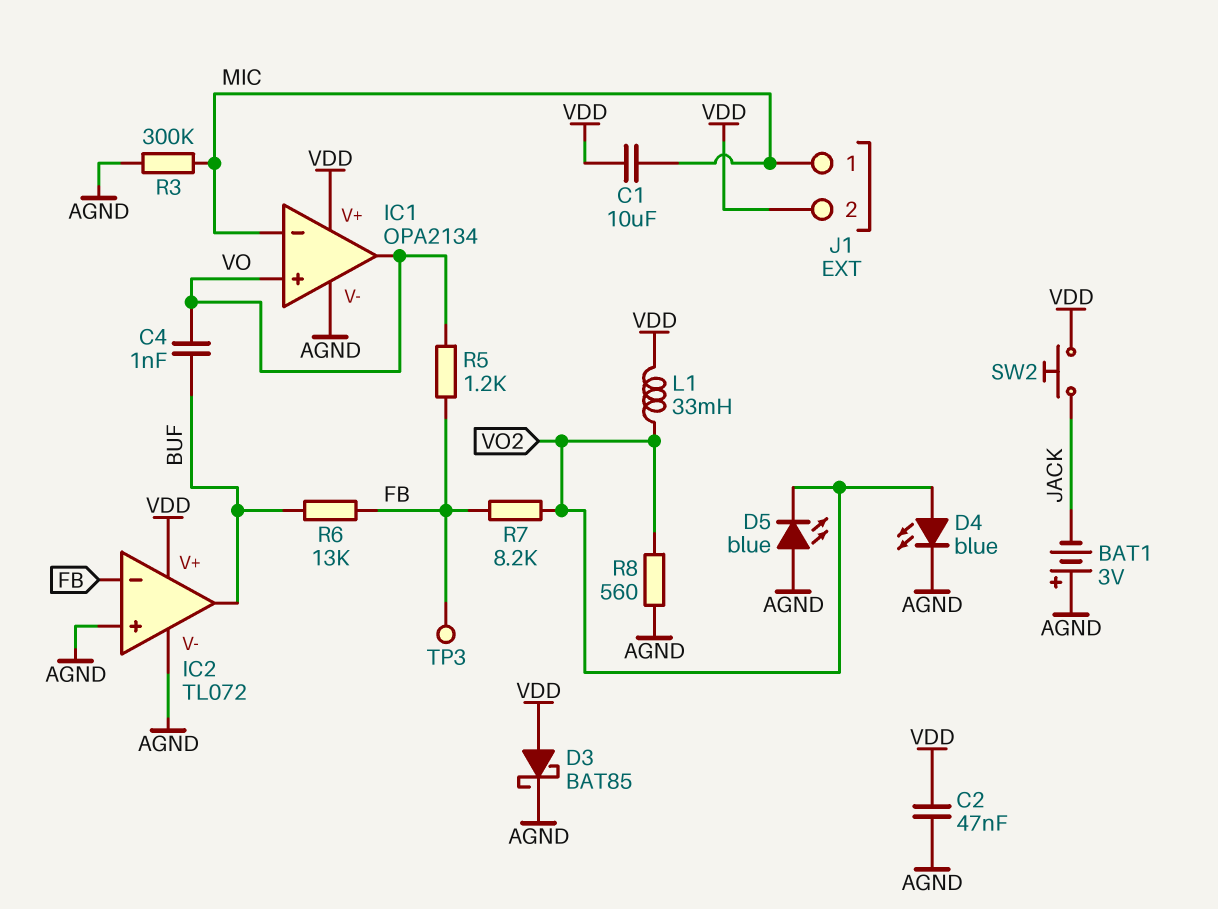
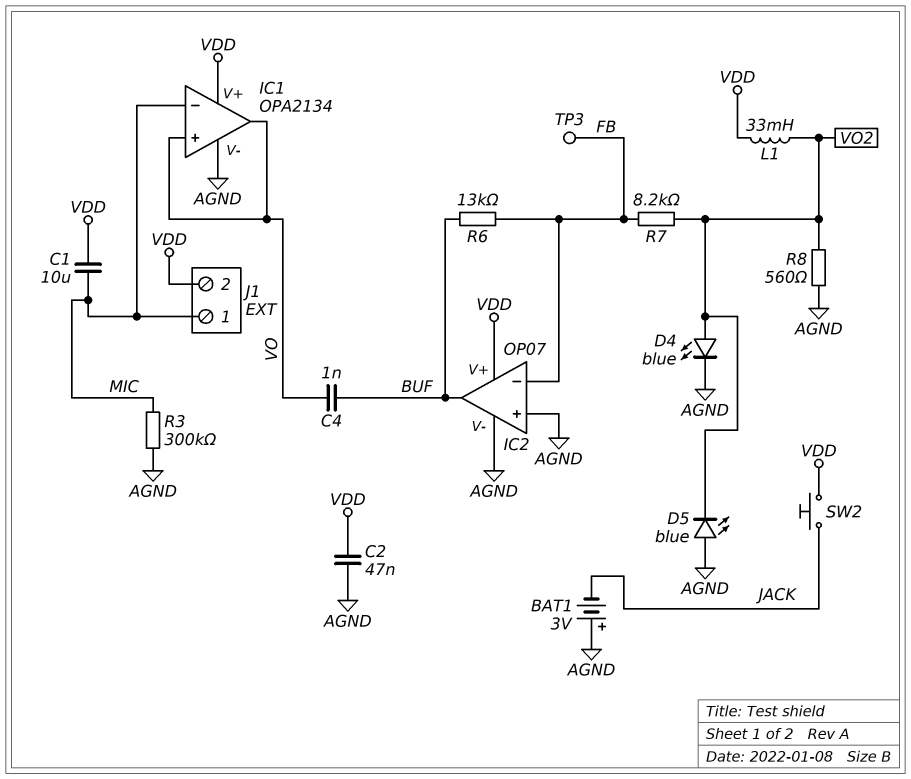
D3: schottky BAT85 (A VDD, K AGND) -> none
IC2: TL072 -> OP07
R5: 1.2k (FB, VO) -> none

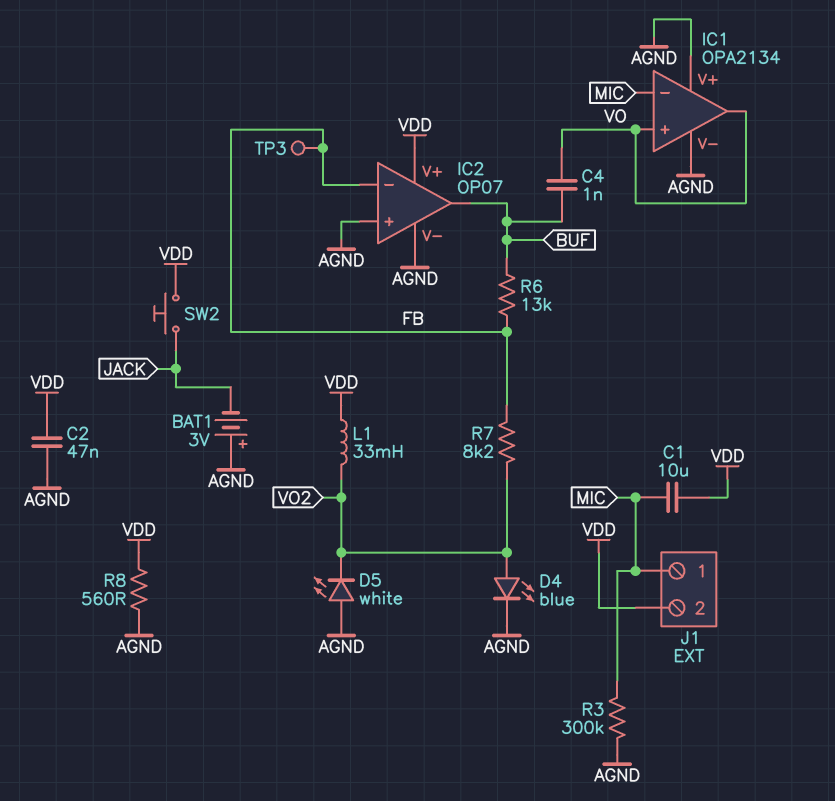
D5: LED blue (A AGND, K VO2) -> LED white (A AGND, K VO2)
IC1 pin V+: VDD -> AGND
R8: 560 (AGND, VO2) -> 560 (AGND, VDD)

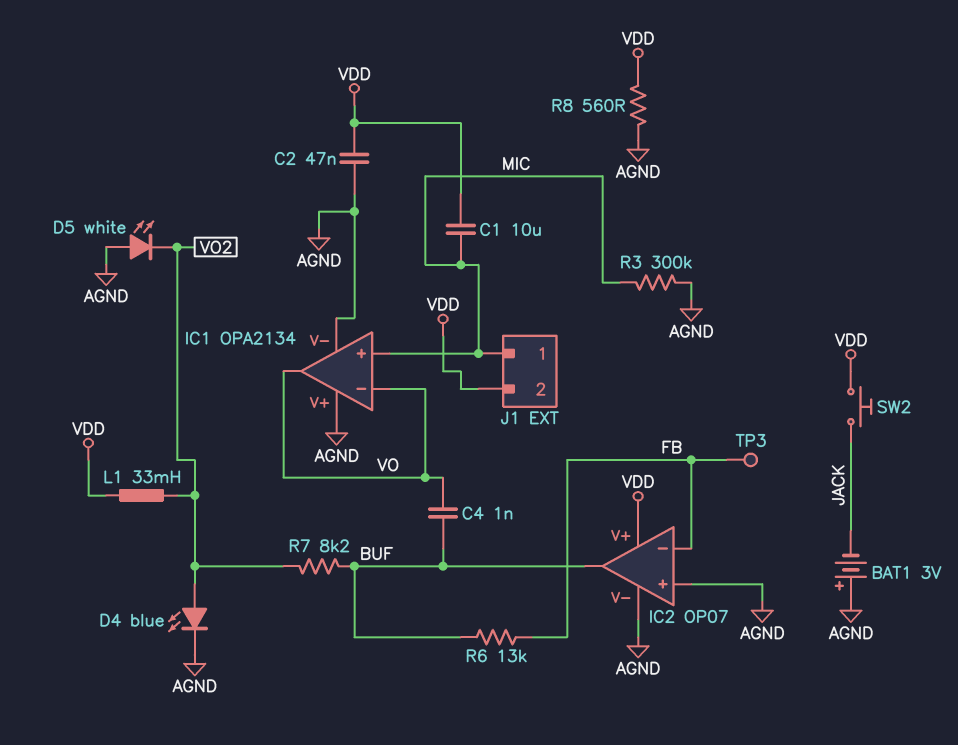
IC1 pin in+: VO -> MIC
IC1 pin in-: MIC -> VO
R7: 8.2k (FB, VO2) -> 8.2k (BUF, VO2)

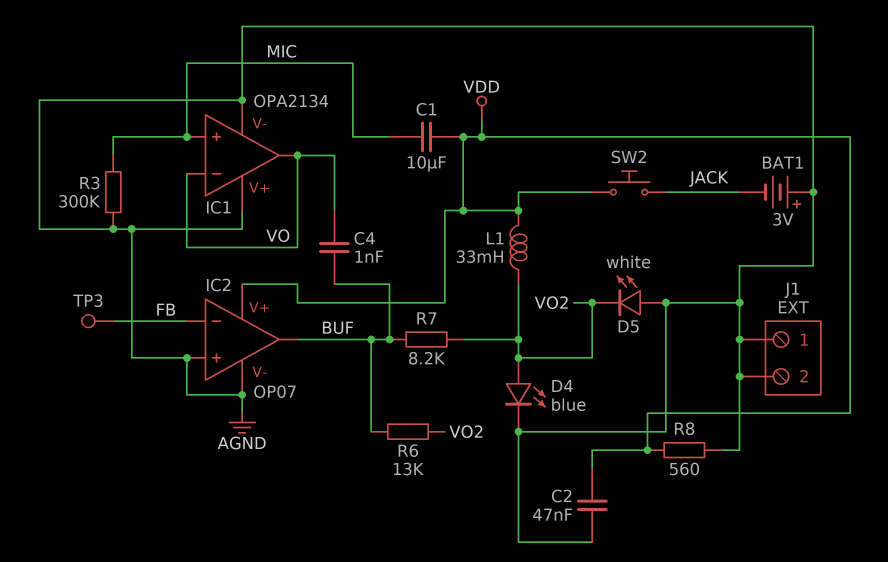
J1 pin 1: MIC -> AGND
J1 pin 2: VDD -> AGND
R6: 13k (BUF, FB) -> 13k (BUF, VO2)

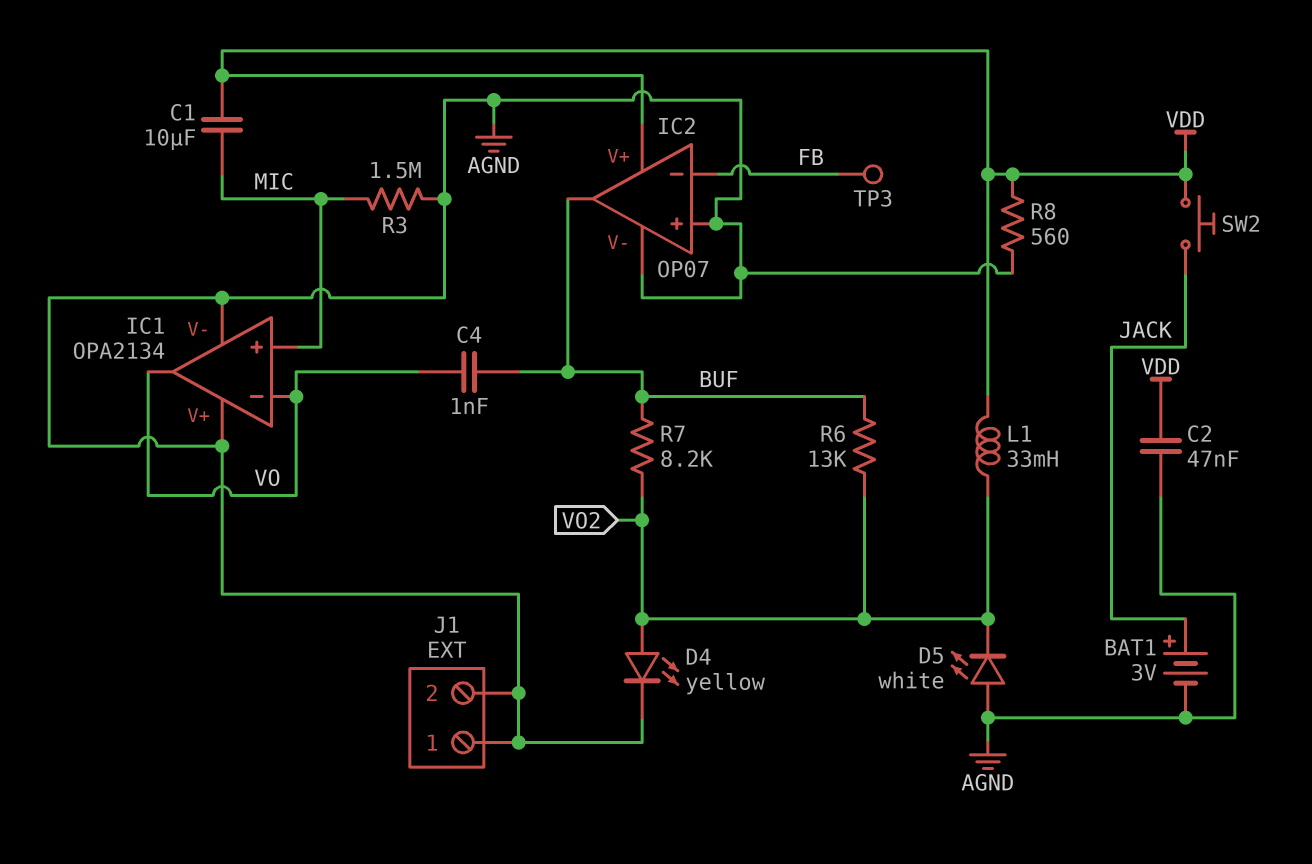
BAT1: 3V (plus AGND, minus JACK) -> 3V (plus JACK, minus AGND)
D4: LED blue (A VO2, K AGND) -> LED yellow (A VO2, K AGND)
R3: 300k (AGND, MIC) -> 1.5M (AGND, MIC)

